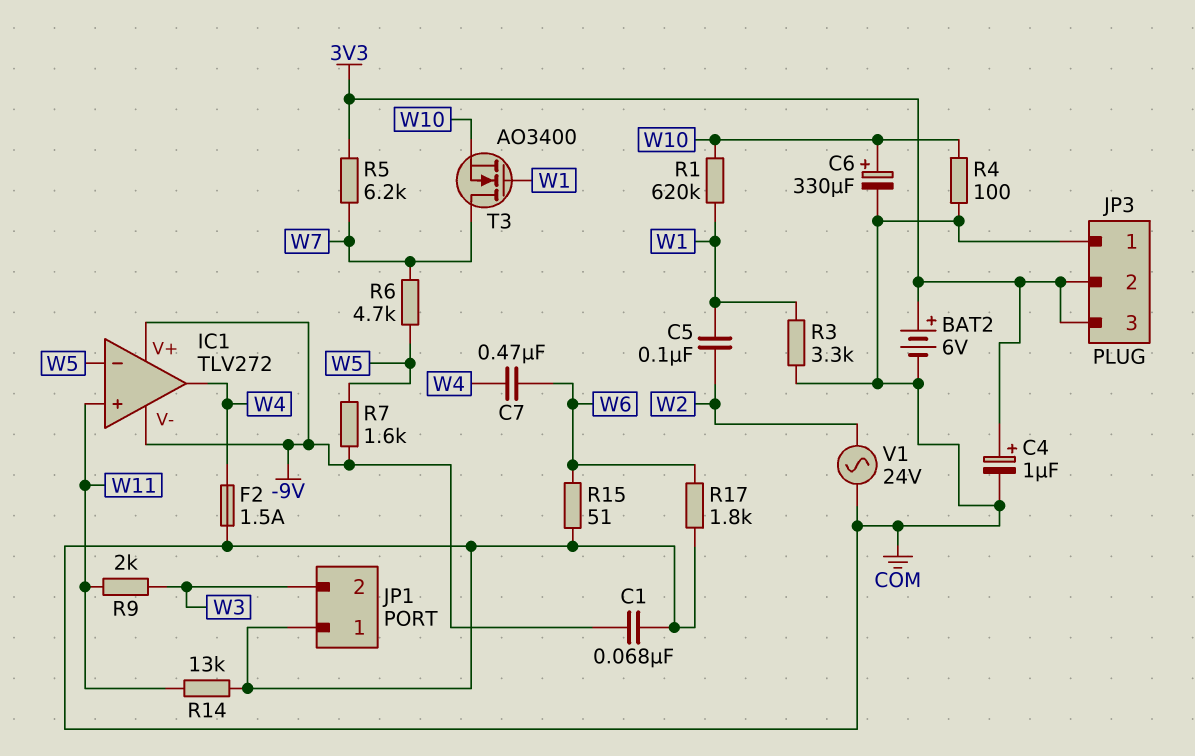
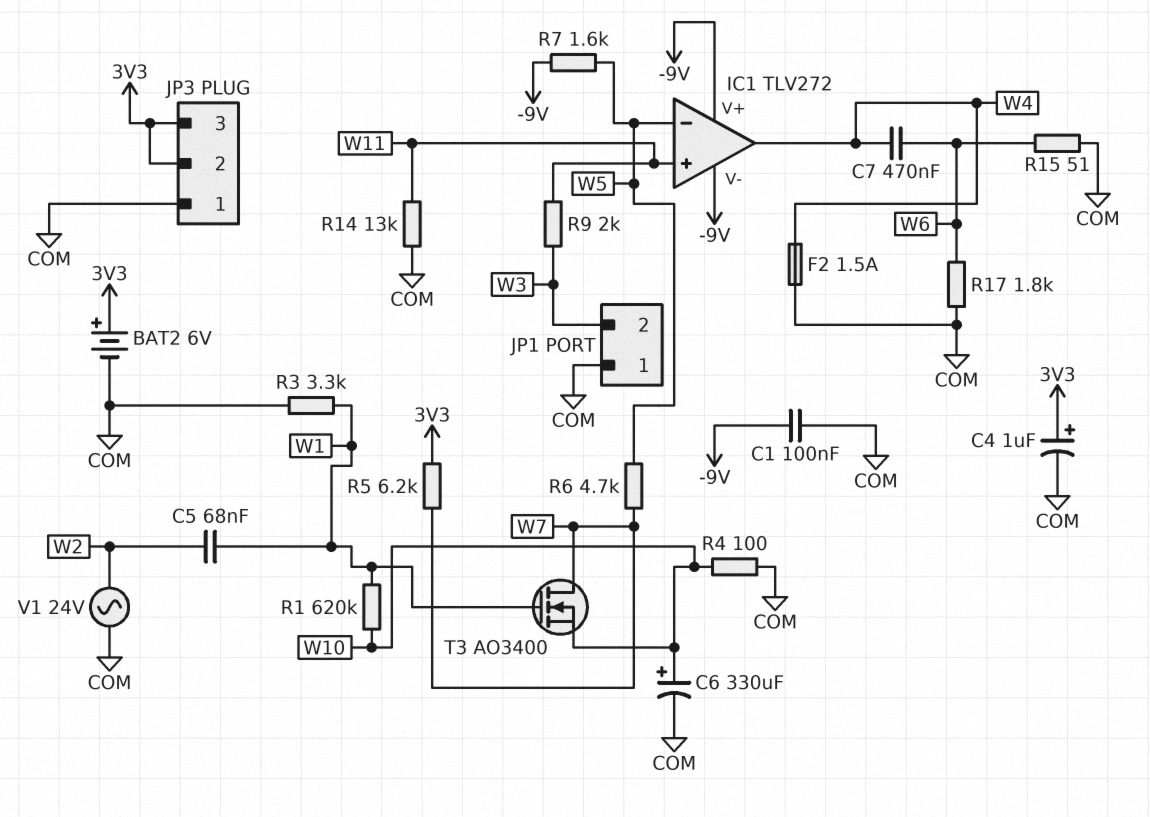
C1: 68nF (-9V, COM) -> 100nF (-9V, COM)
C5: 100nF (W1, W2) -> 68nF (W1, W2)

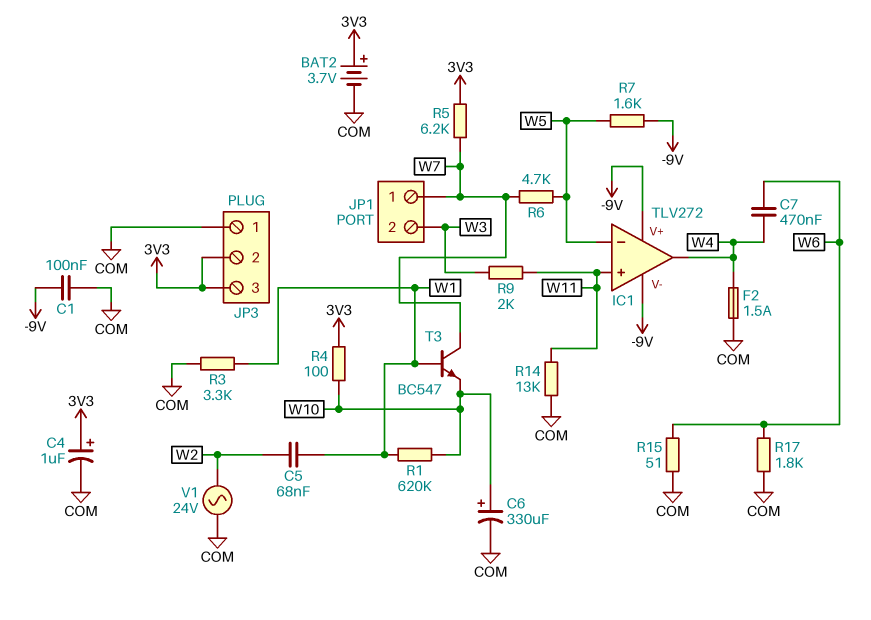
BAT2: 6V (plus 3V3, minus COM) -> 3.7V (plus 3V3, minus COM)
JP1 pin 1: COM -> W7
R4: 100 (COM, W10) -> 100 (3V3, W10)
T3: NMOS AO3400 (G W1, D W7, S W10) -> NPN BC547 (B W1, C W7, E W10)

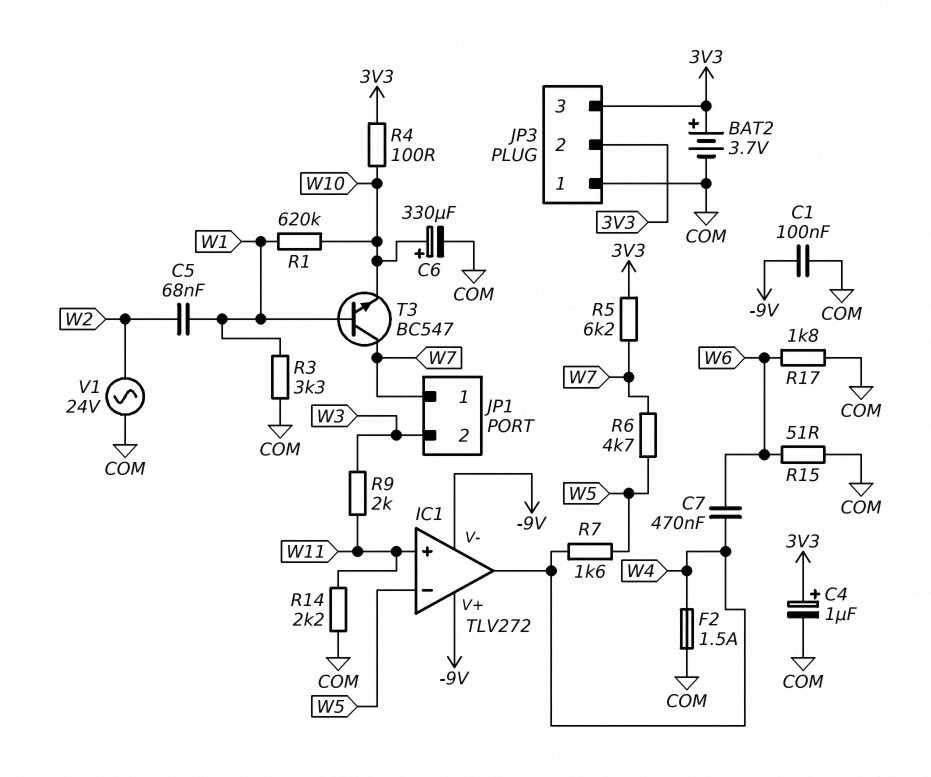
R7: 1.6k (-9V, W5) -> 1.6k (W4, W5)
R14: 13k (COM, W11) -> 2.2k (COM, W11)

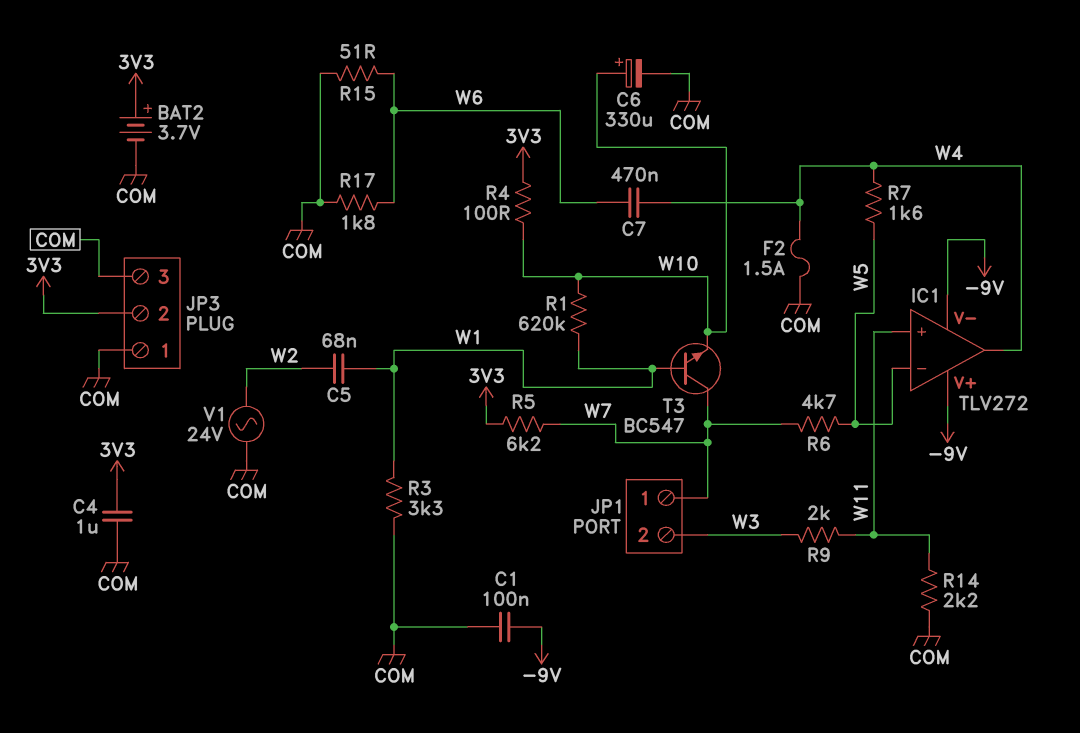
C4: 1uF (plus 3V3, minus COM) -> 1uF (3V3, COM)
JP3 pin 3: 3V3 -> COM

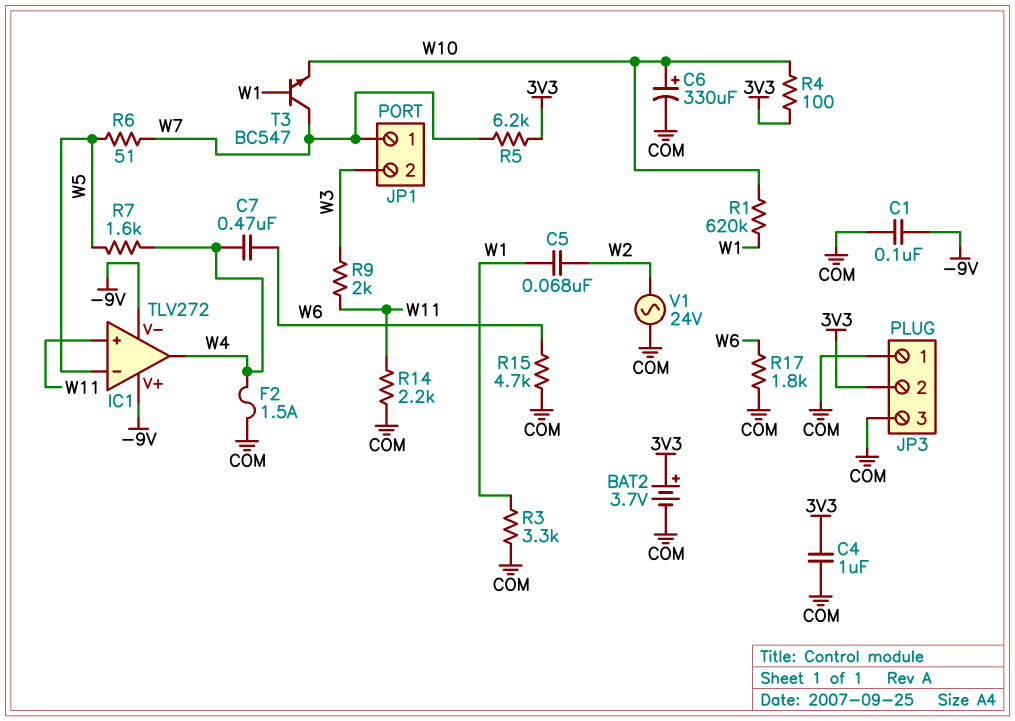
R6: 4.7k (W5, W7) -> 51 (W5, W7)
R15: 51 (COM, W6) -> 4.7k (COM, W6)

